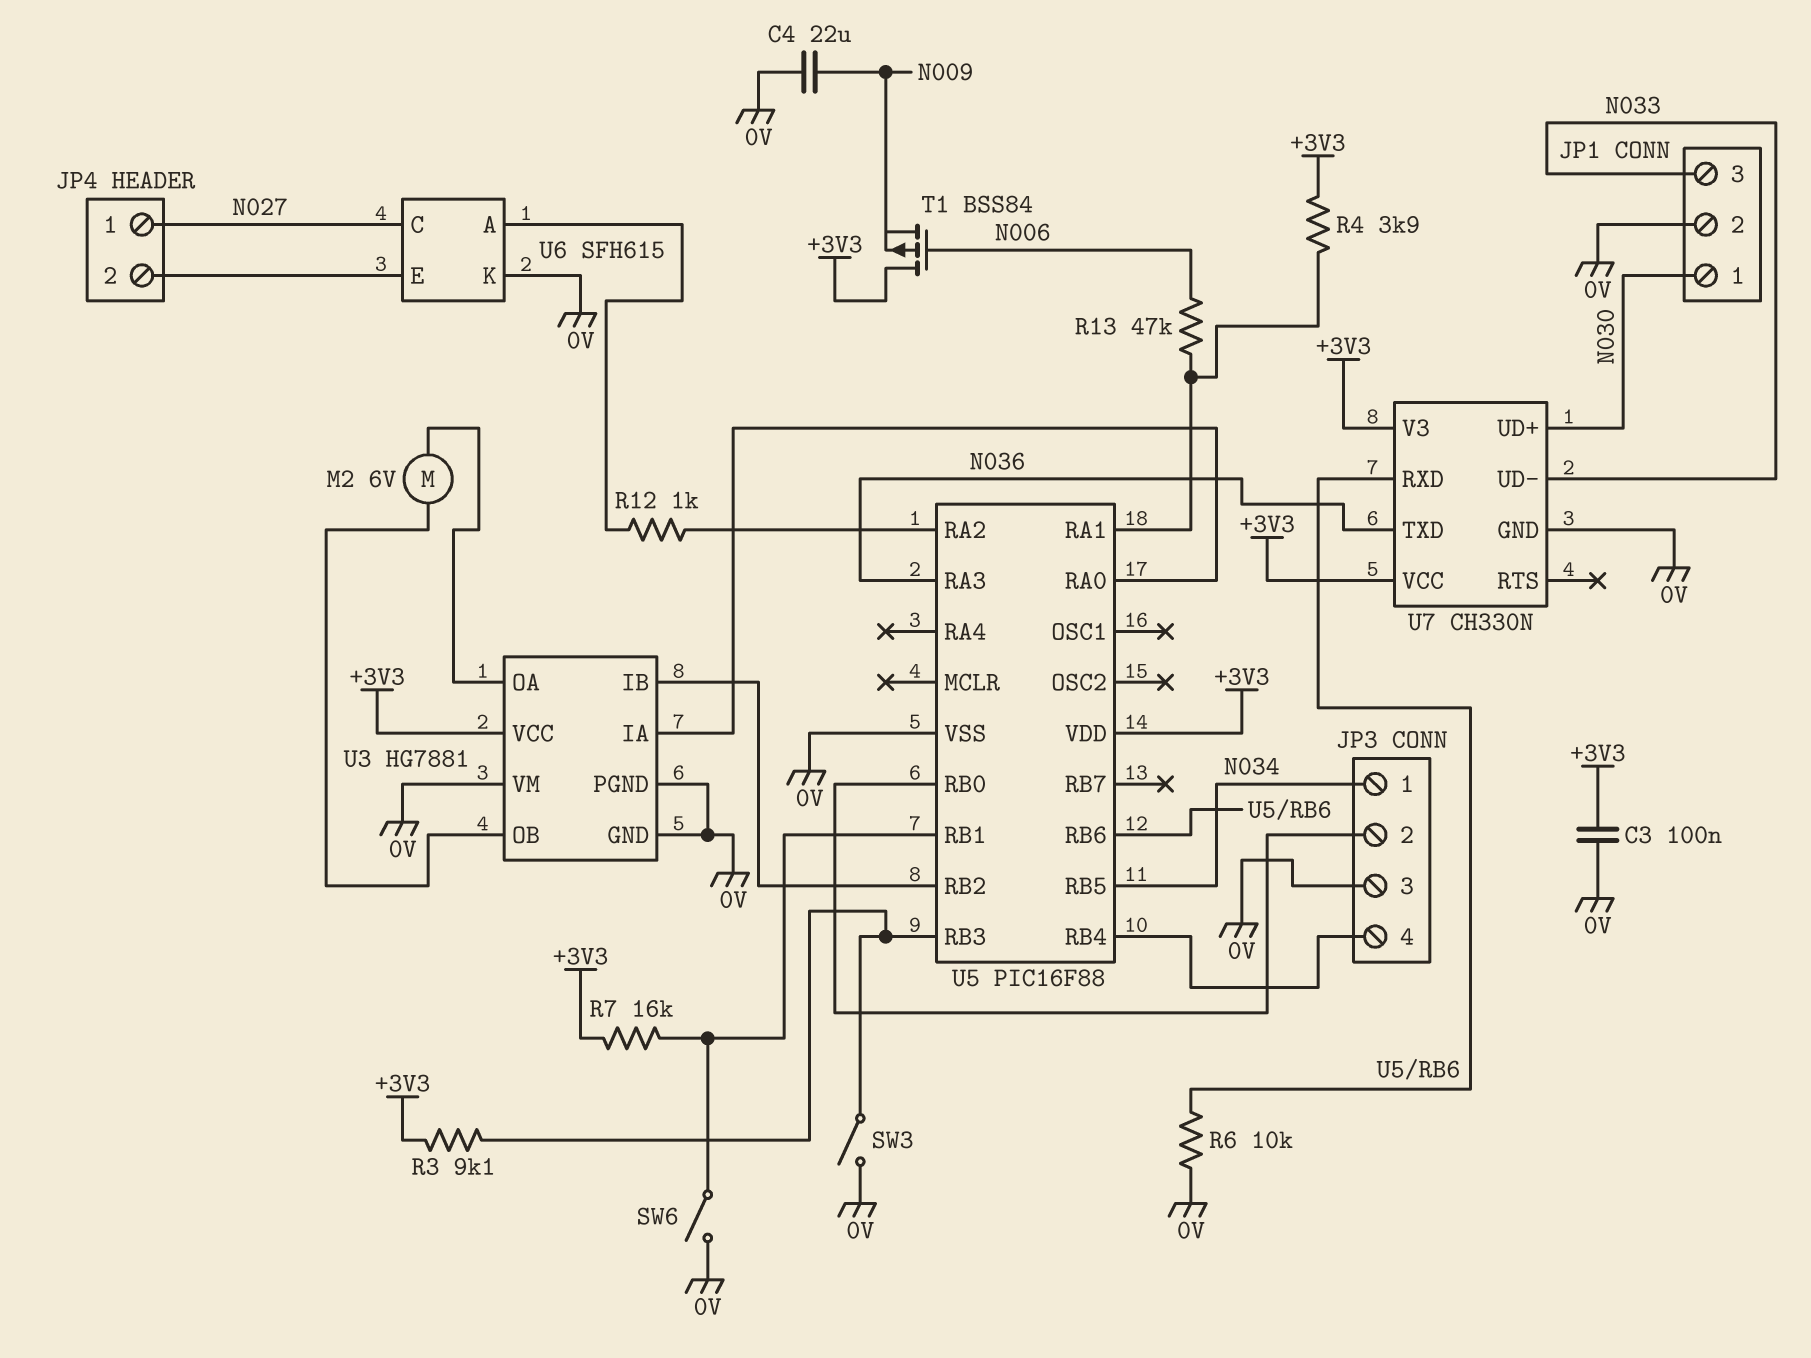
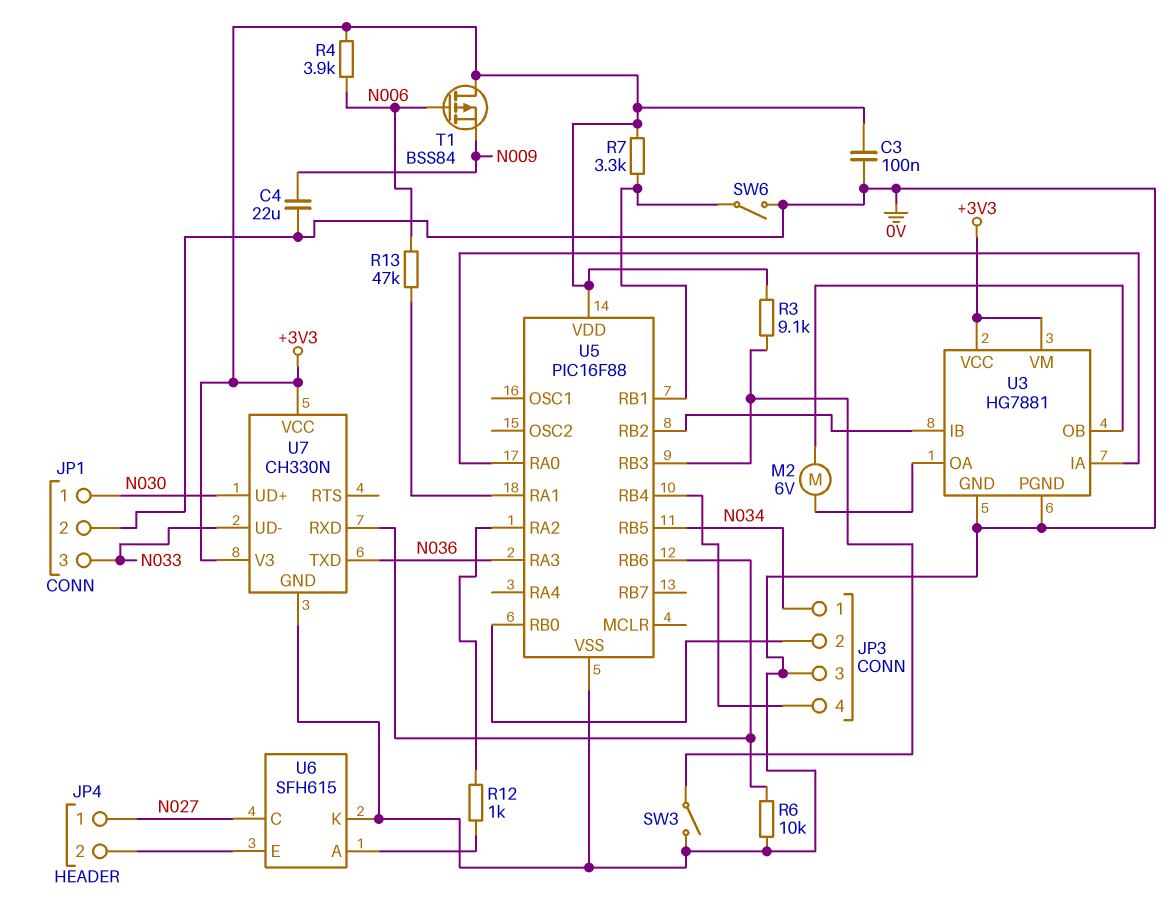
R4: 3.9k (+3V3, U5/RA1) -> 3.9k (+3V3, N006)
R7: 16k (+3V3, U5/RB1) -> 3.3k (+3V3, U5/RB1)
U3 pin VM: 0V -> +3V3

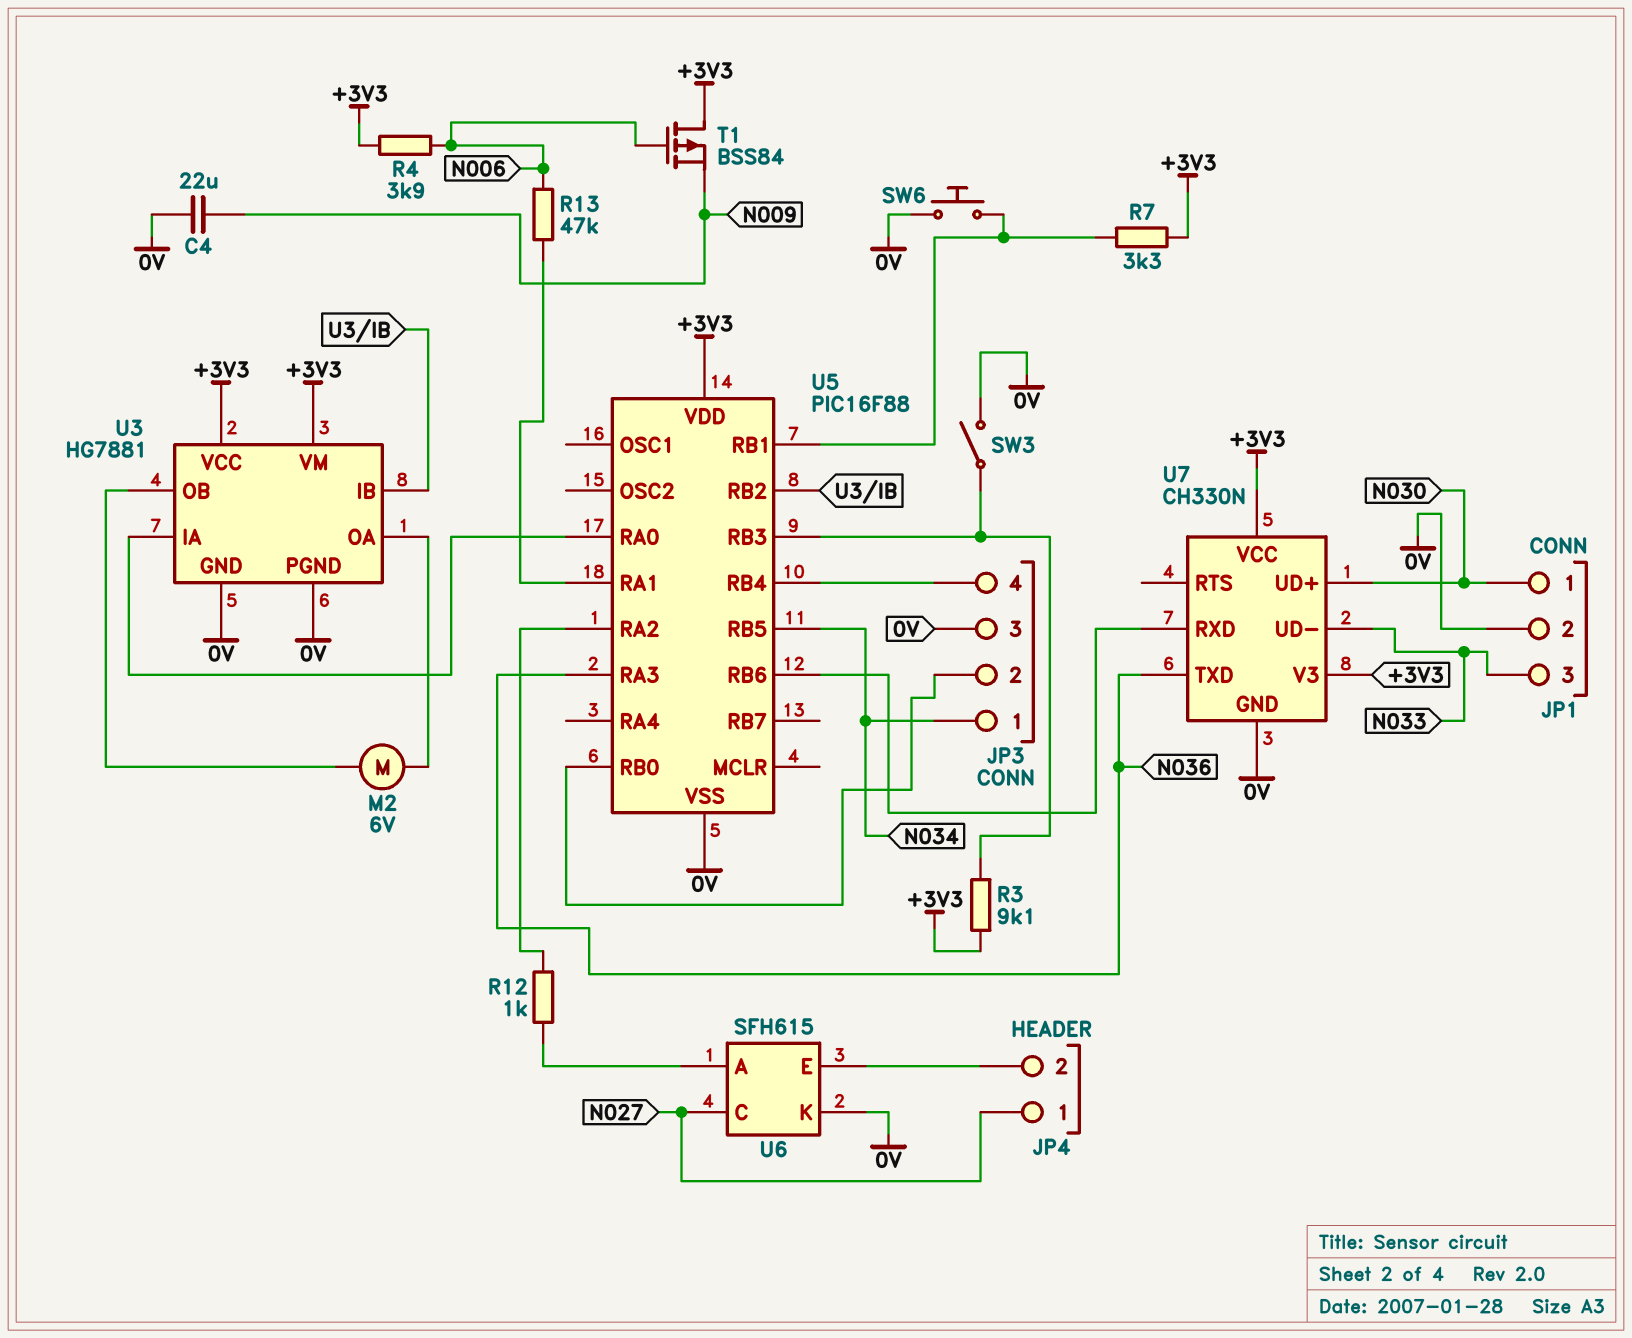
C3: 100nF (+3V3, 0V) -> none
R6: 10k (0V, U5/RB6) -> none
SW6: switch (0V, U5/RB1) -> button (0V, U5/RB1)

